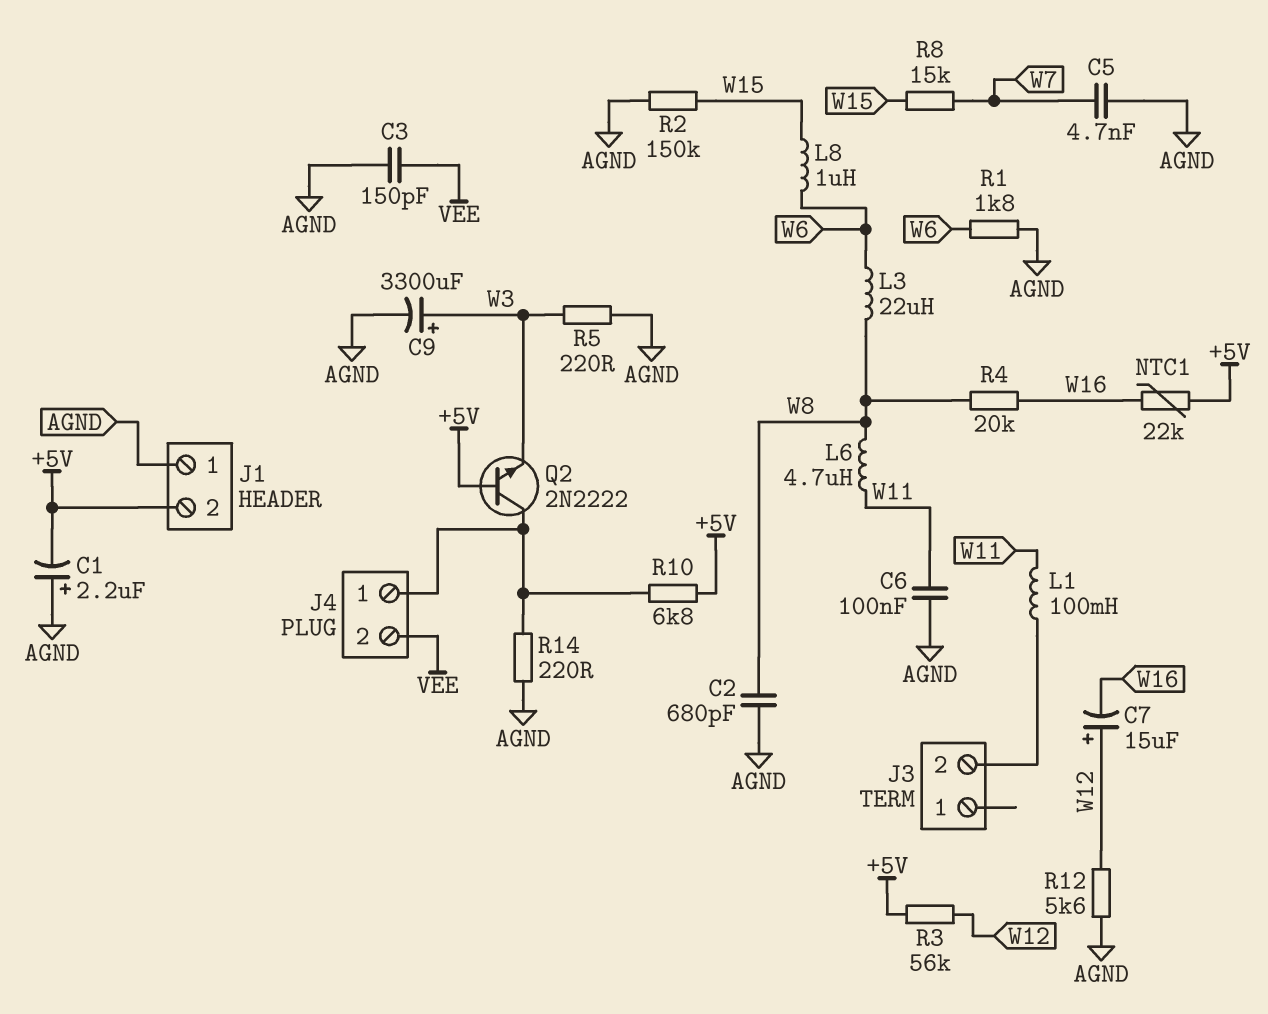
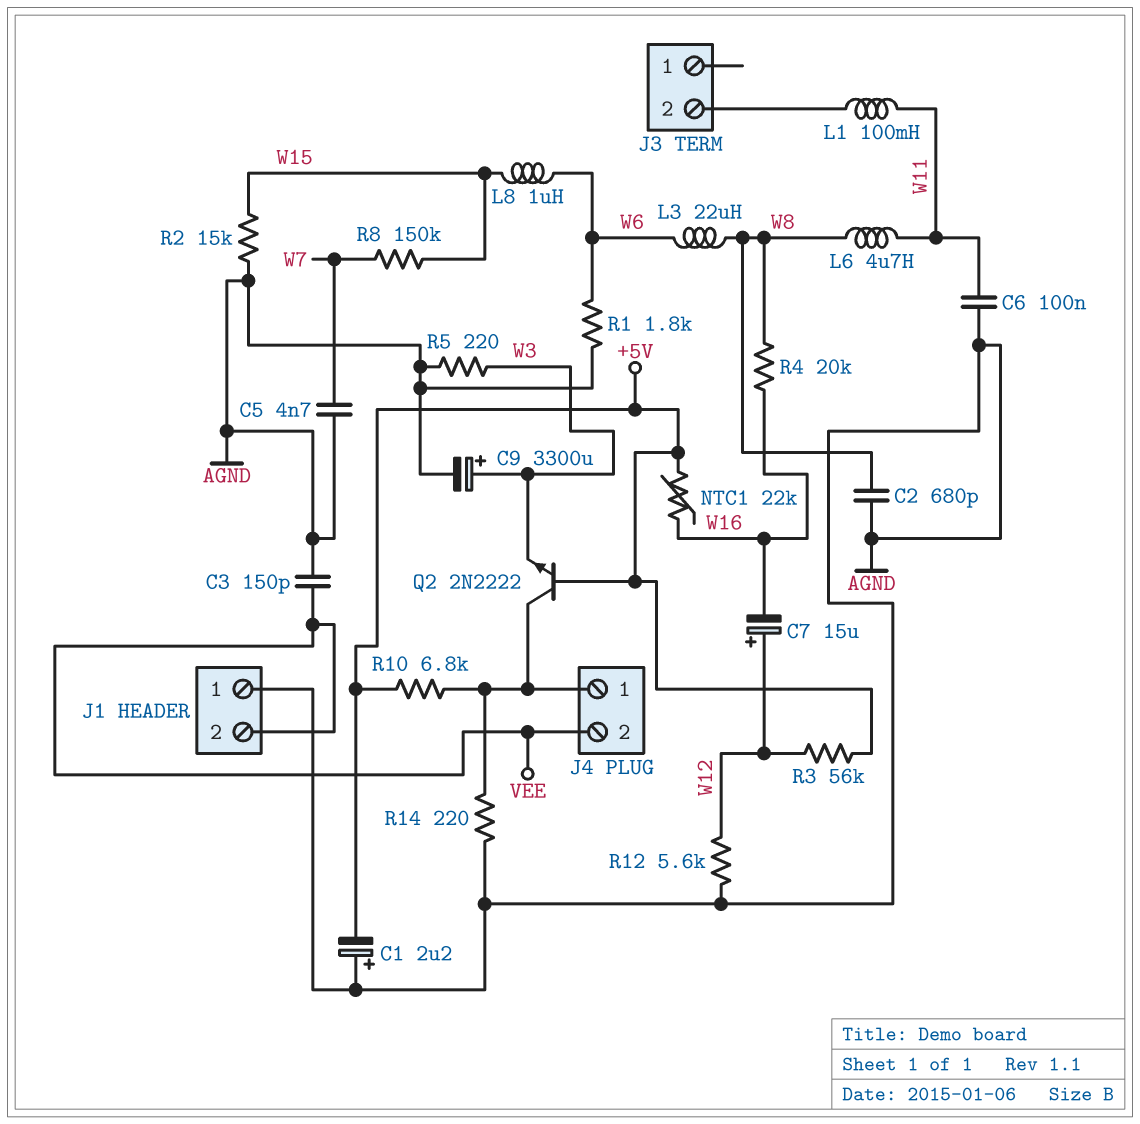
J1 pin 2: +5V -> VEE
R2: 150k (AGND, W15) -> 15k (AGND, W15)
R8: 15k (W7, W15) -> 150k (W7, W15)

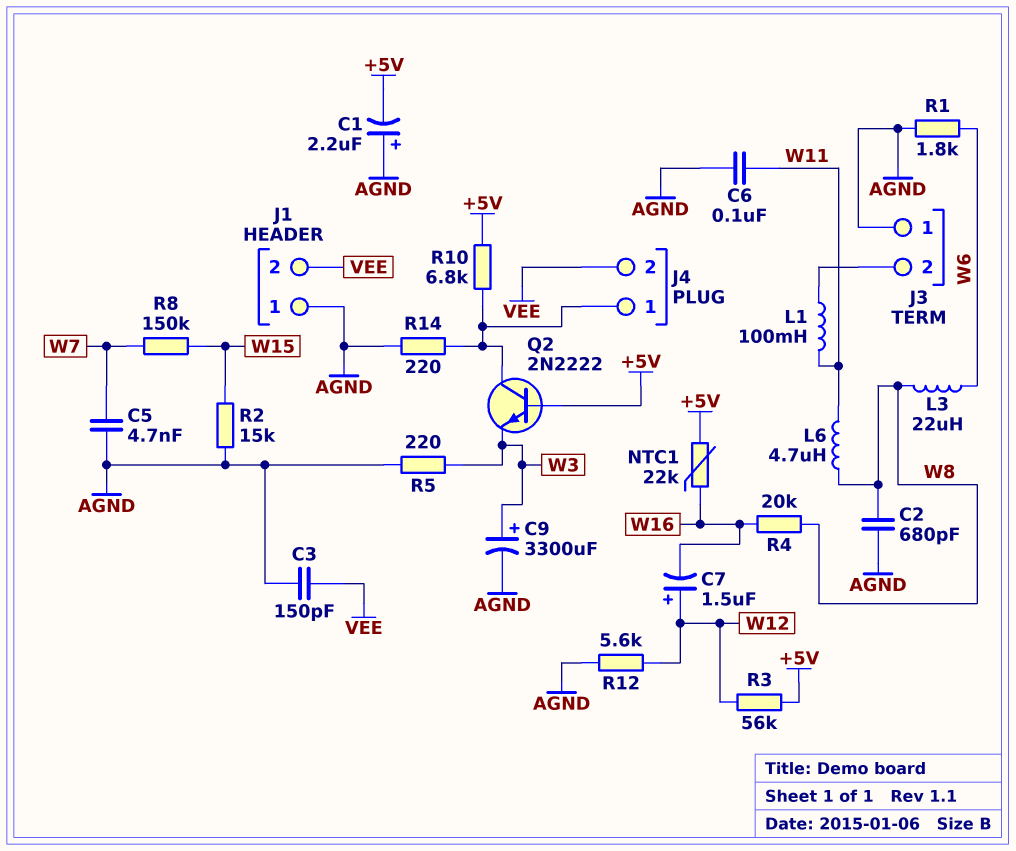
C7: 15uF (plus W12, minus W16) -> 1.5uF (plus W12, minus W16)
J3 pin 1: none -> AGND
L8: 1uH (W6, W15) -> none

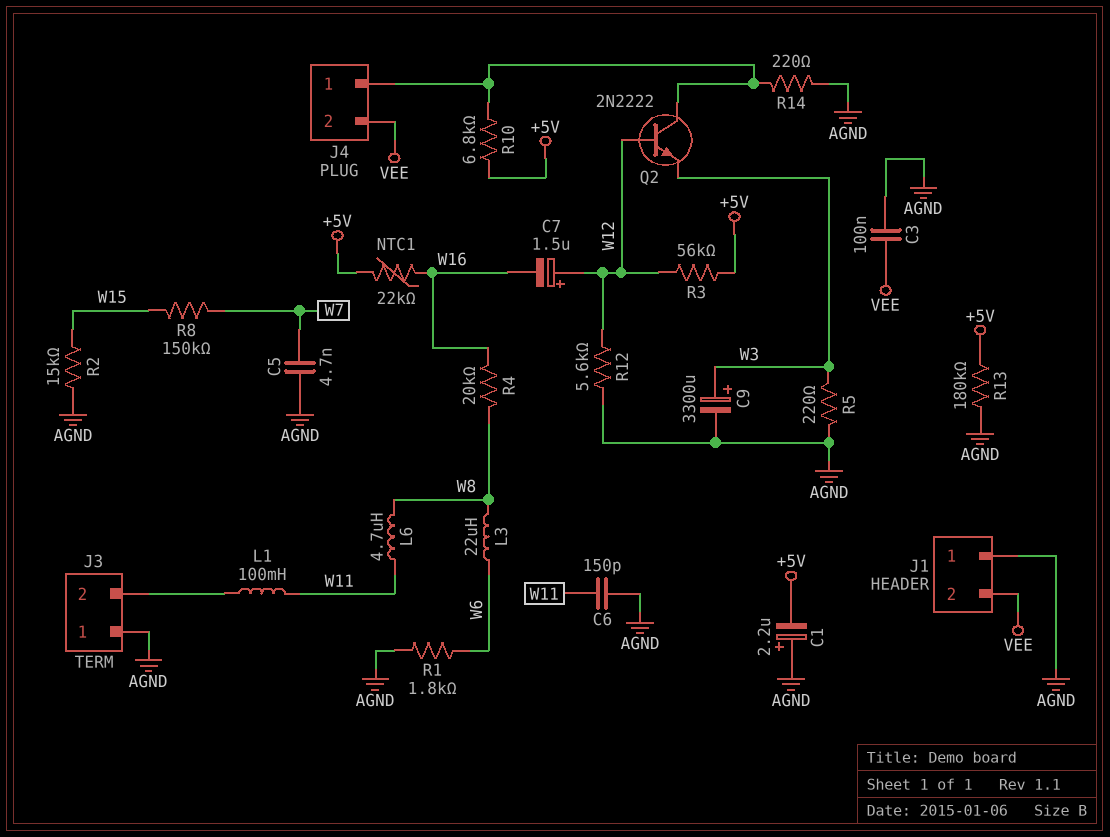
C2: 680pF (AGND, W8) -> none
C3: 150pF (AGND, VEE) -> 100nF (AGND, VEE)
C6: 100nF (AGND, W11) -> 150pF (AGND, W11)
Q2: NPN 2N2222 (B +5V, C J4/1, E W3) -> NPN 2N2222 (B W12, C J4/1, E W3)
R13: none -> 180k (+5V, AGND)

